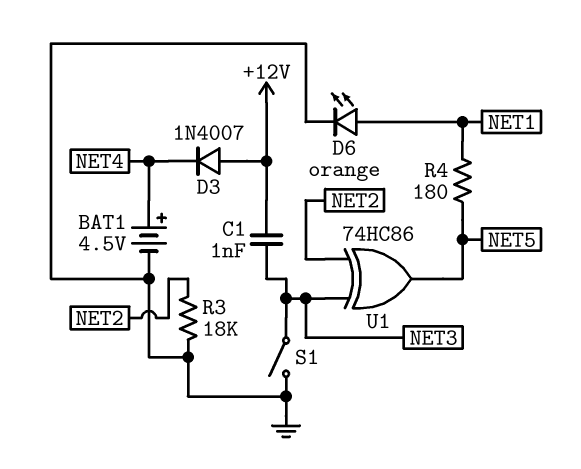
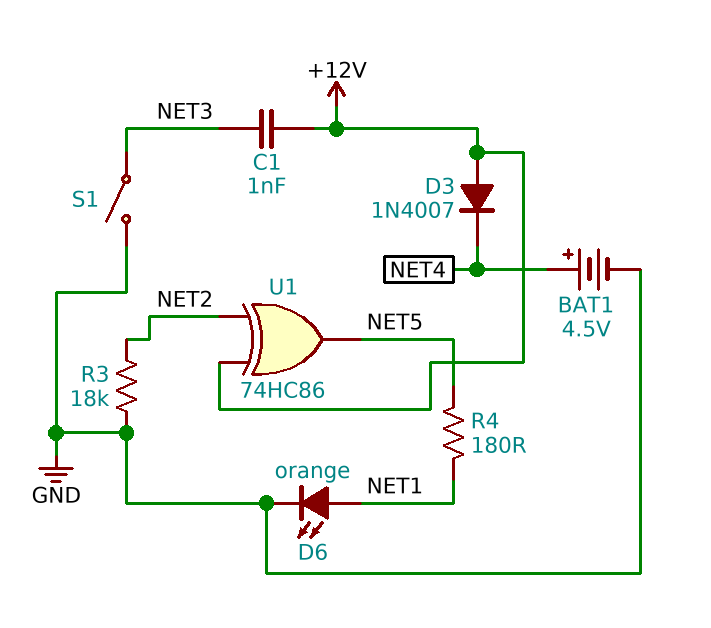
U1: XOR 74HC86 (in NET2, in NET3, out NET5) -> XOR 74HC86 (in +12V, in NET2, out NET5)

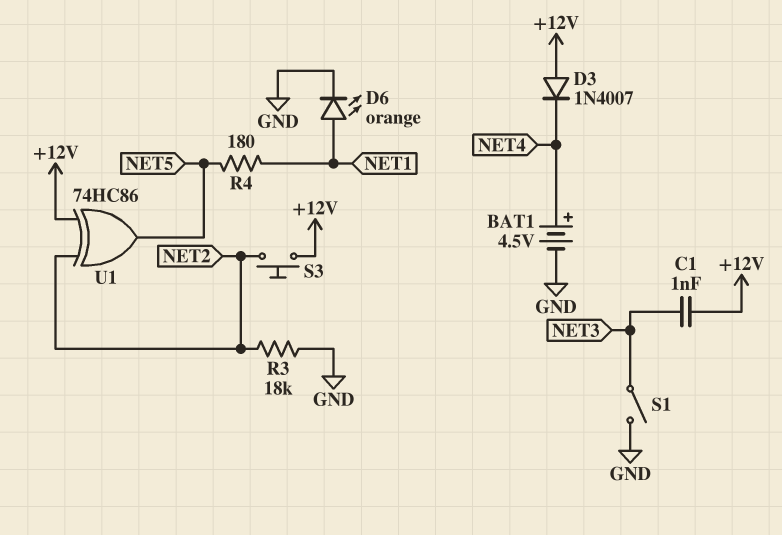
S3: none -> button (+12V, NET2)

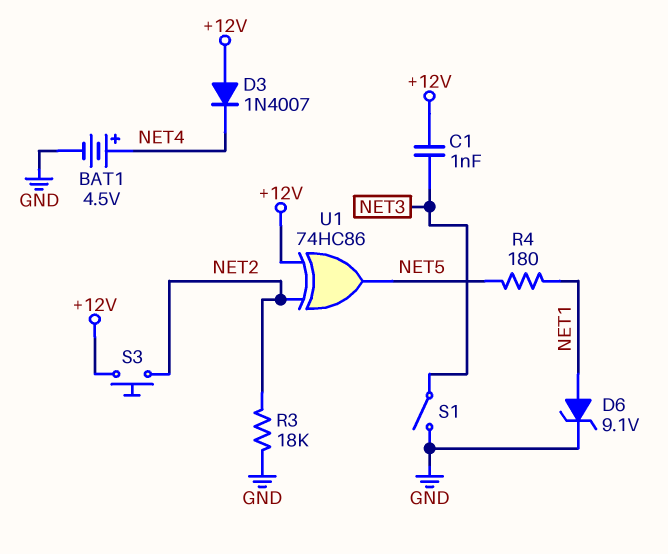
D6: LED orange (A NET1, K GND) -> zener 9.1V (A NET1, K GND)

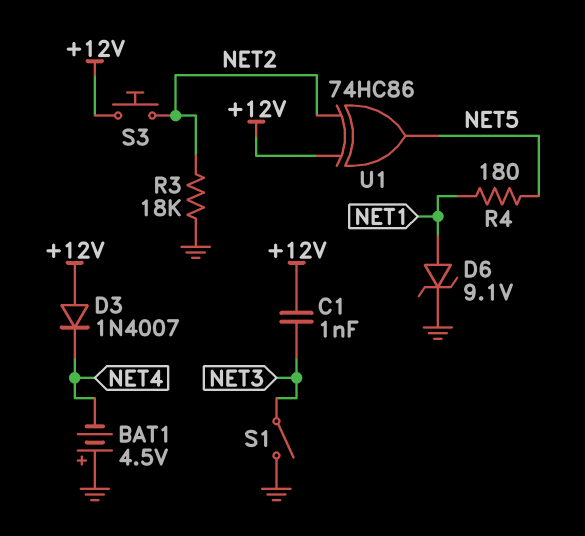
BAT1: 4.5V (plus NET4, minus GND) -> 4.5V (plus GND, minus NET4)

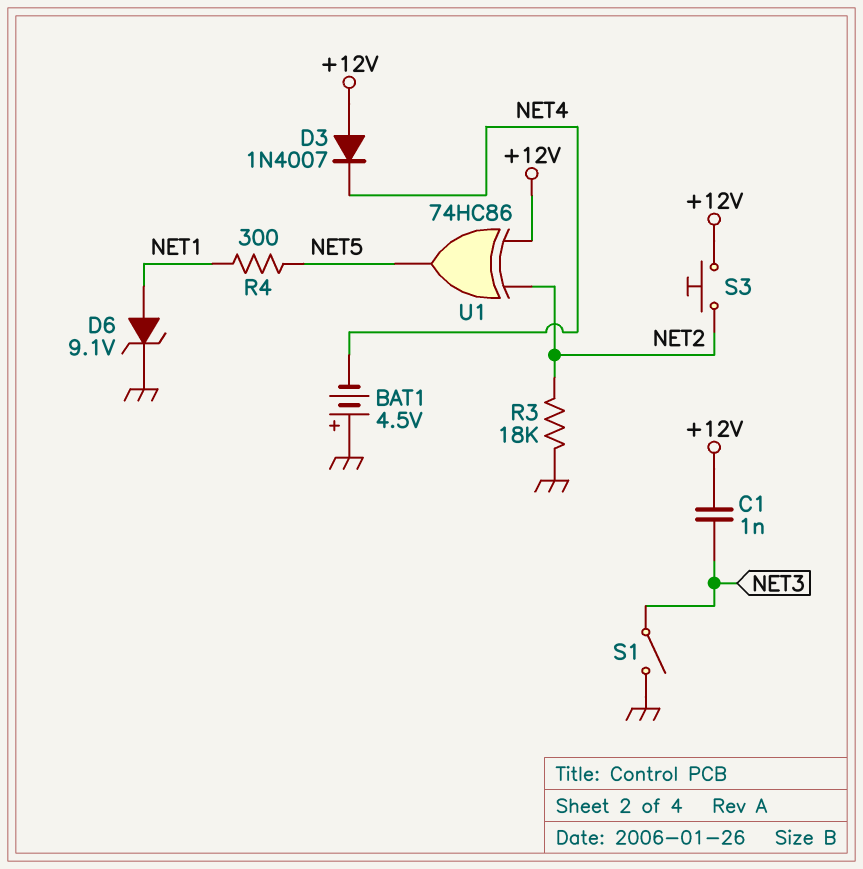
R4: 180 (NET1, NET5) -> 300 (NET1, NET5)

